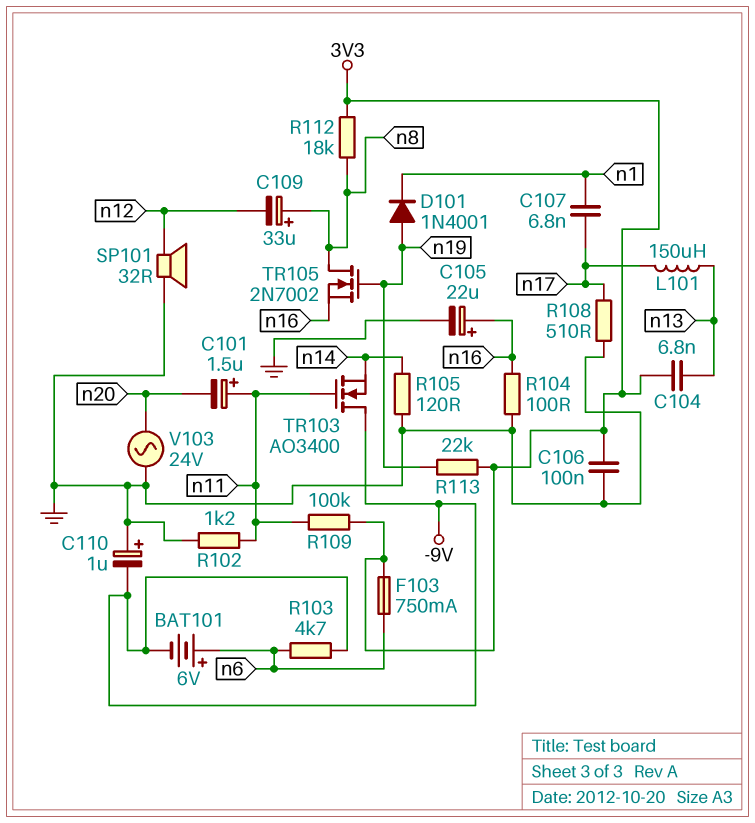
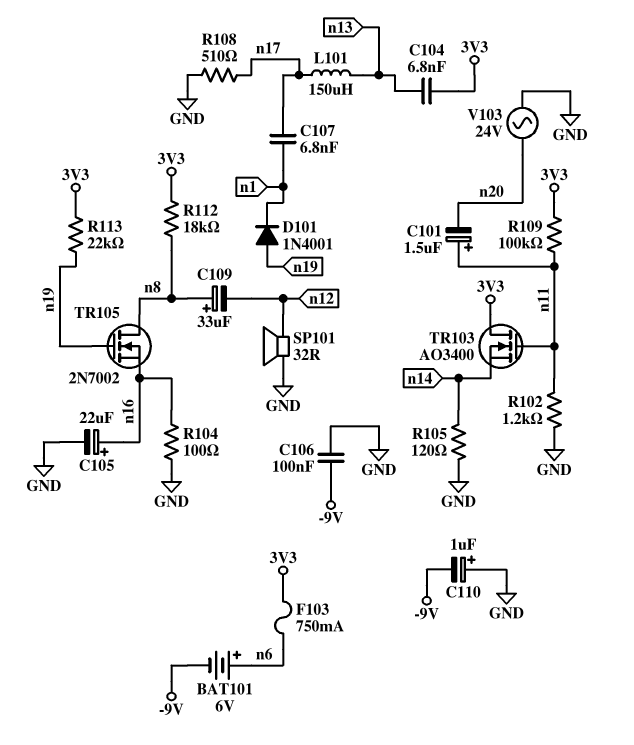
C106: 100nF (3V3, GND) -> 100nF (-9V, GND)
R103: 4.7k (-9V, n6) -> none
TR103: NMOS AO3400 (G n11, D -9V, S n14) -> NMOS AO3400 (G n11, D 3V3, S n14)

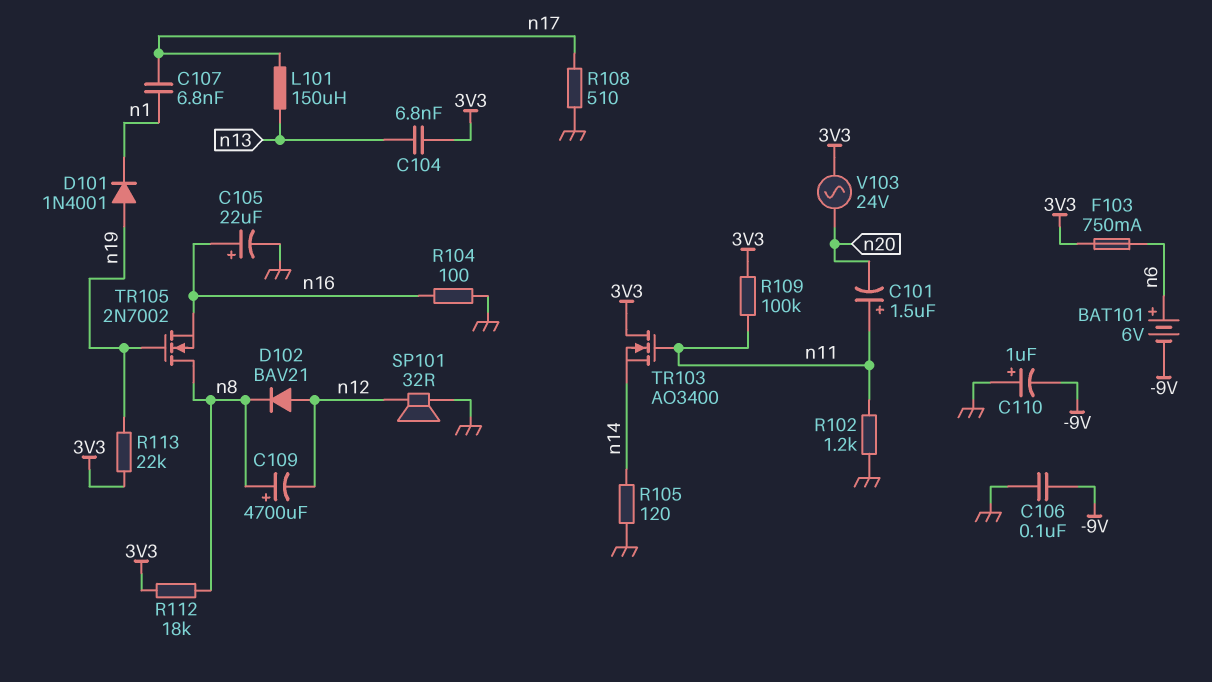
C109: 33uF (plus n8, minus n12) -> 4700uF (plus n8, minus n12)
D102: none -> diode BAV21 (A n12, K n8)
V103: AC 24V (GND, n20) -> AC 24V (3V3, n20)

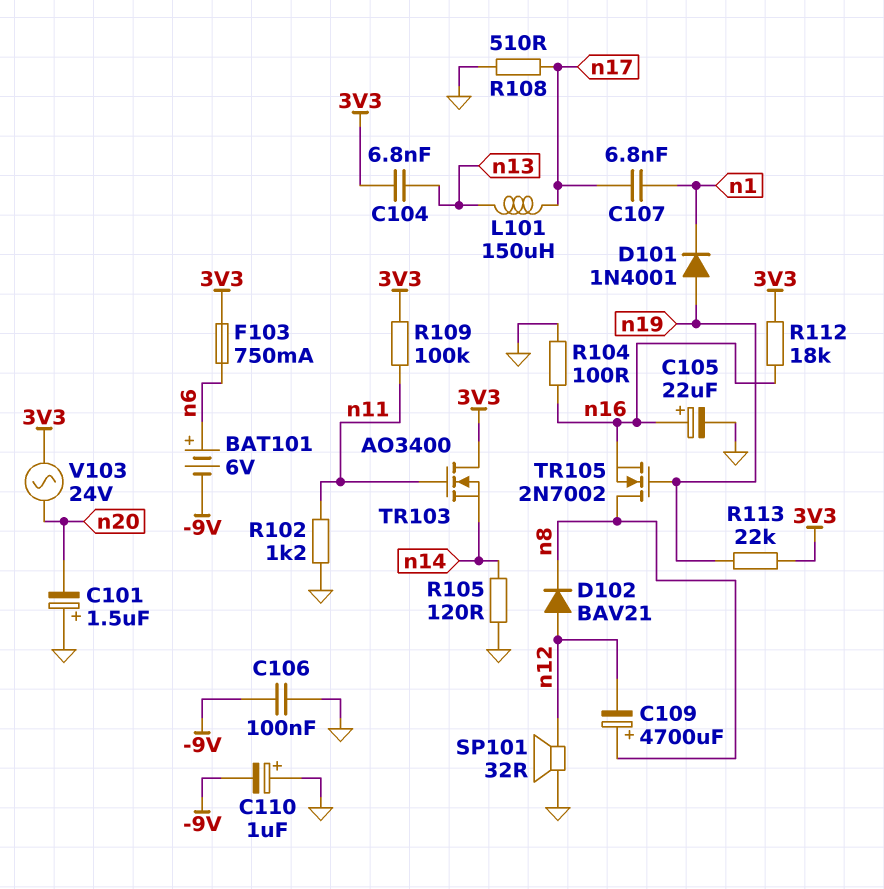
C101: 1.5uF (plus n11, minus n20) -> 1.5uF (plus GND, minus n20)
R112: 18k (3V3, n8) -> 18k (3V3, n16)

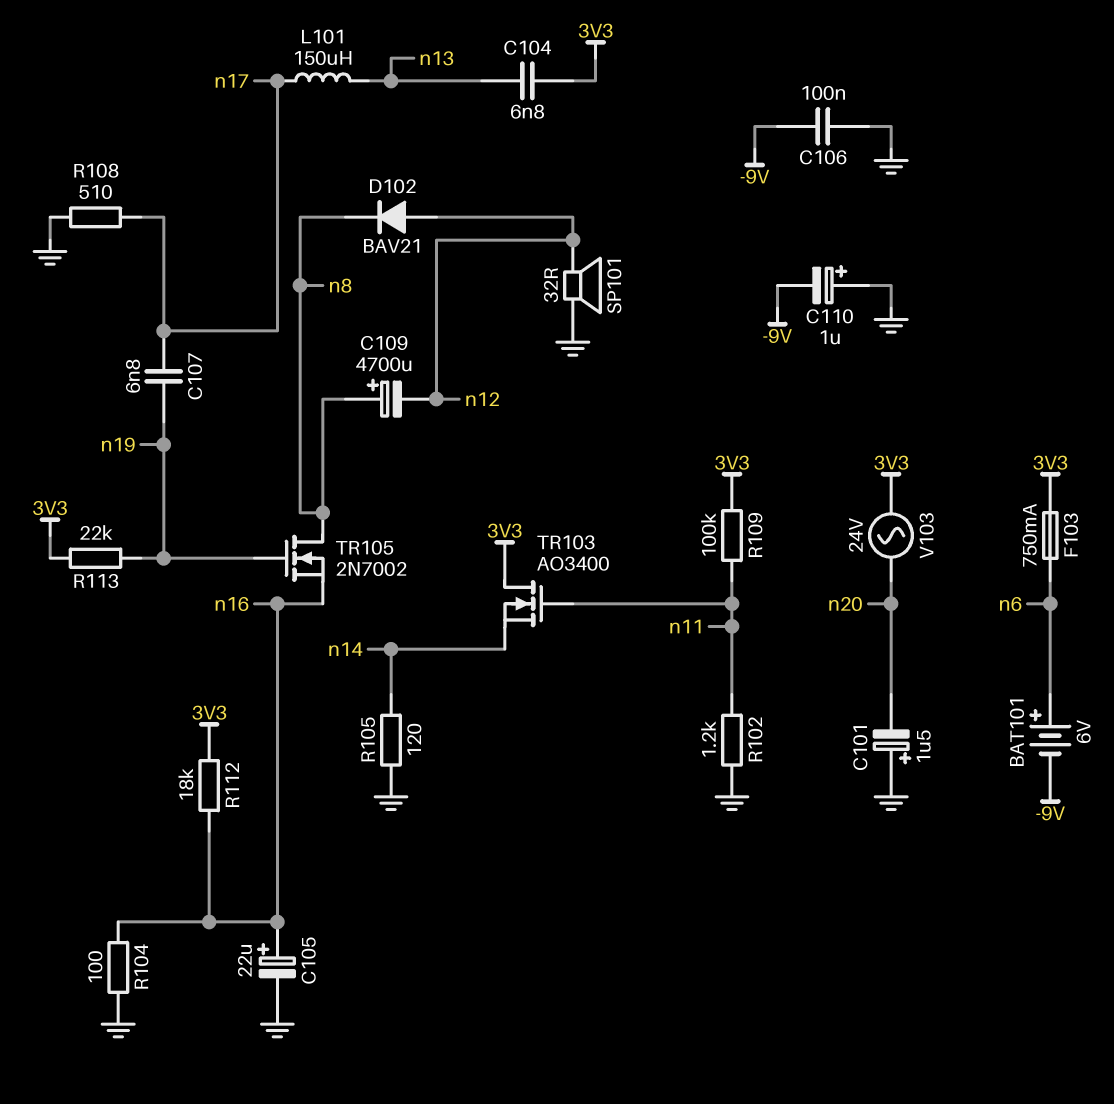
C107: 6.8nF (n1, n17) -> 6.8nF (n17, n19)
D101: diode 1N4001 (A n19, K n1) -> none

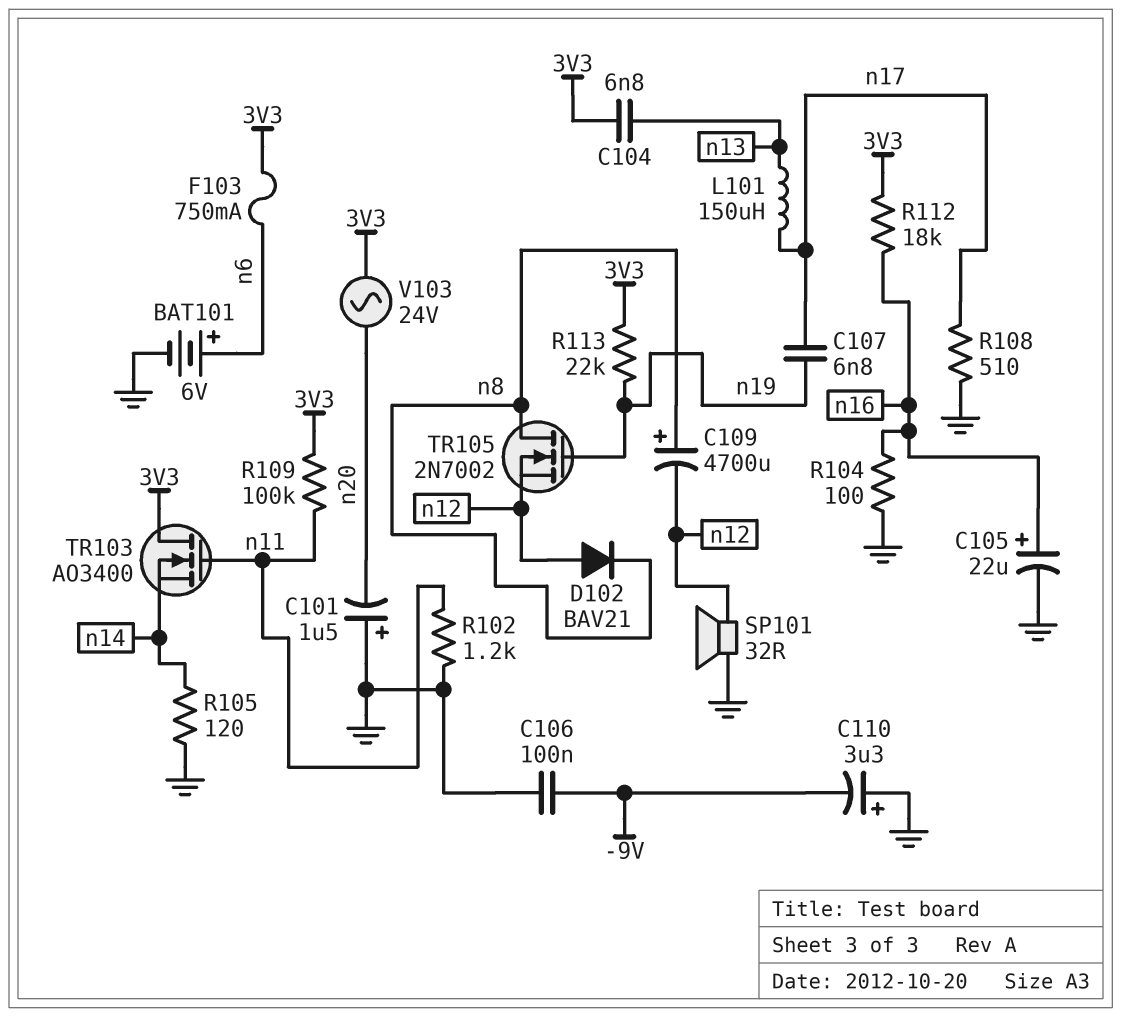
BAT101: 6V (plus n6, minus -9V) -> 6V (plus n6, minus GND)
C110: 1uF (plus GND, minus -9V) -> 3.3uF (plus GND, minus -9V)
TR105: NMOS 2N7002 (G n19, D n8, S n16) -> NMOS 2N7002 (G n19, D n8, S n12)

